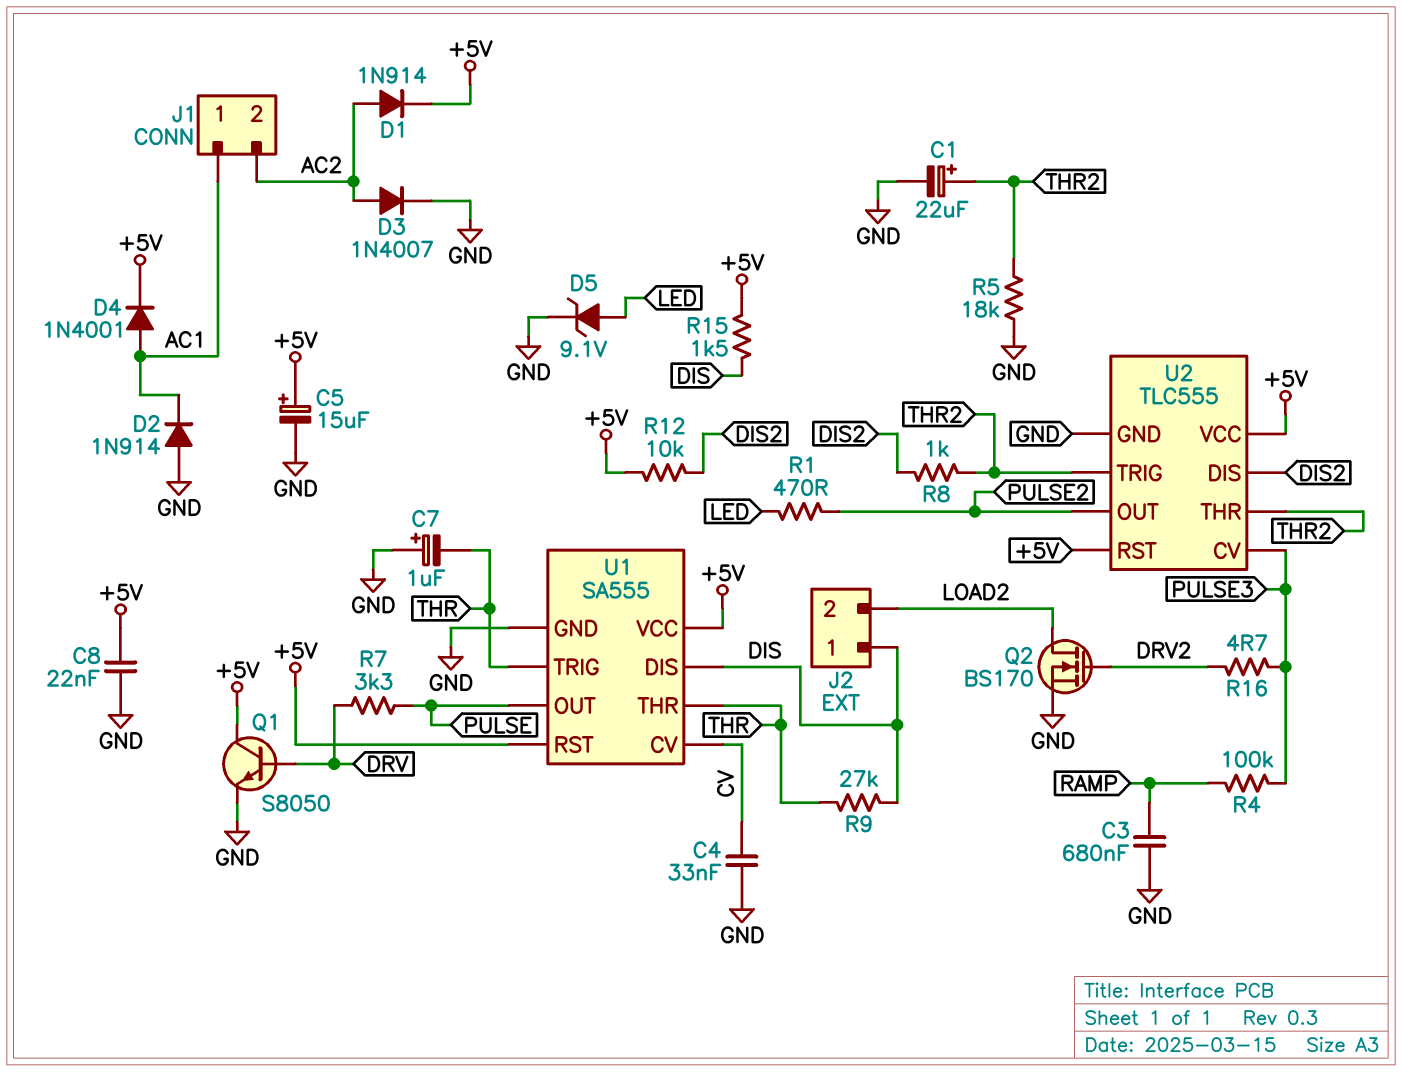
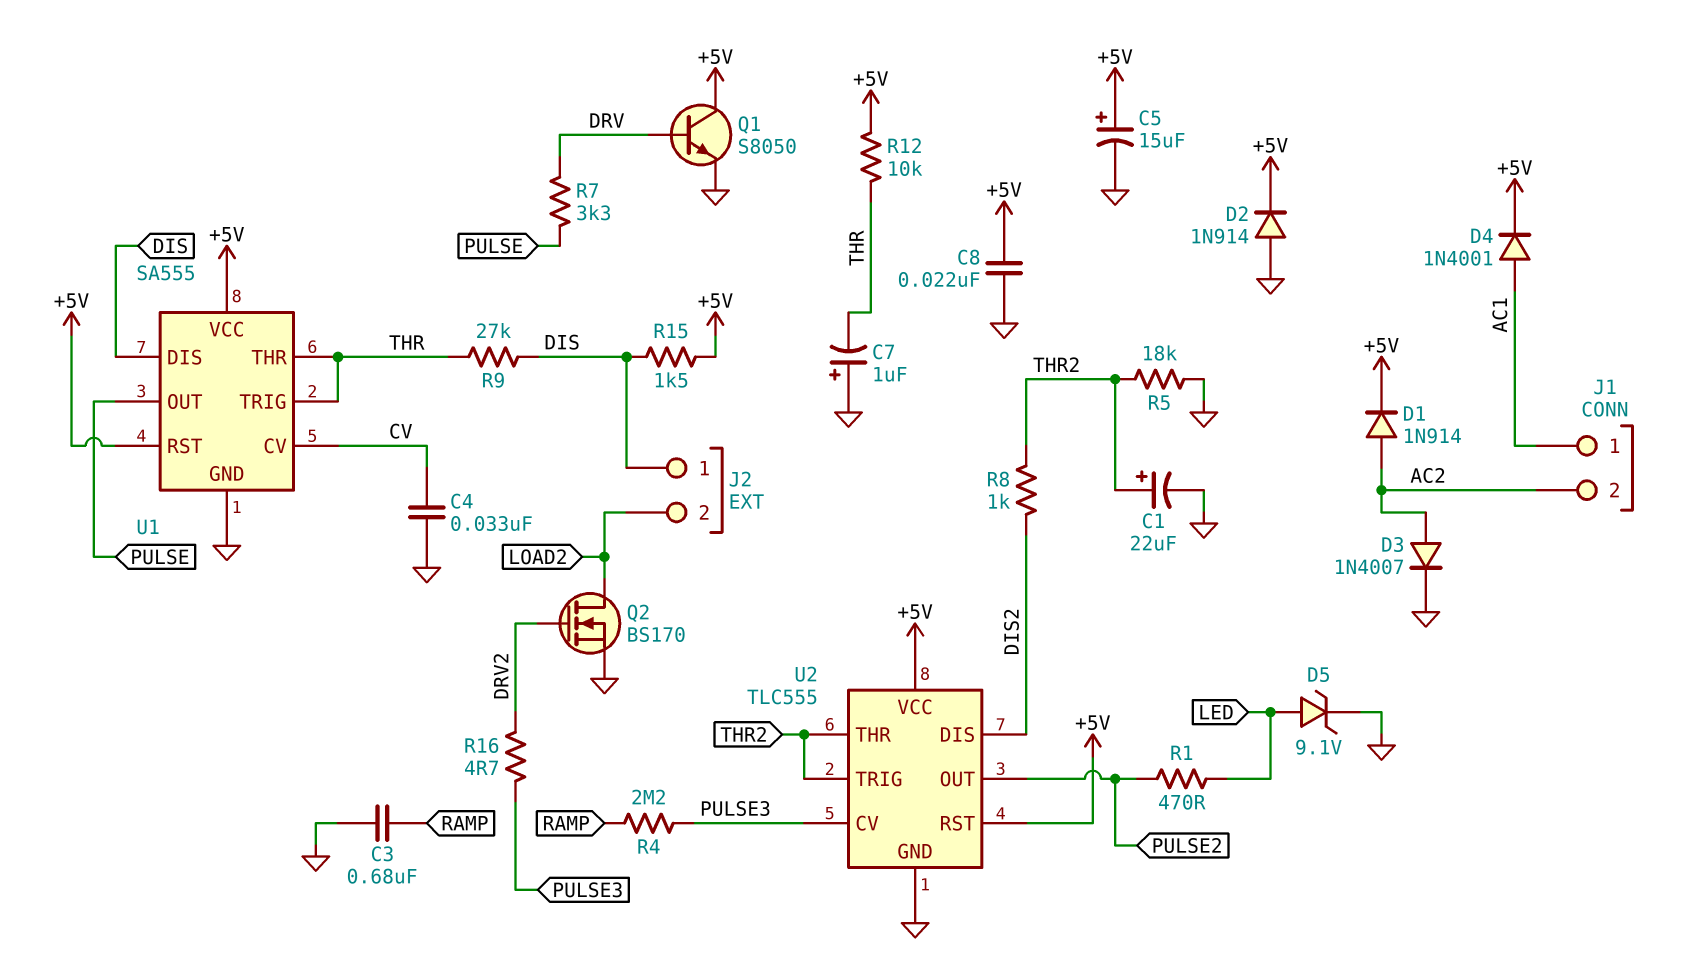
D2: diode 1N914 (A GND, K AC1) -> diode 1N914 (A GND, K +5V)
R4: 100k (PULSE3, RAMP) -> 2.2M (PULSE3, RAMP)
R12: 10k (+5V, DIS2) -> 10k (+5V, THR)

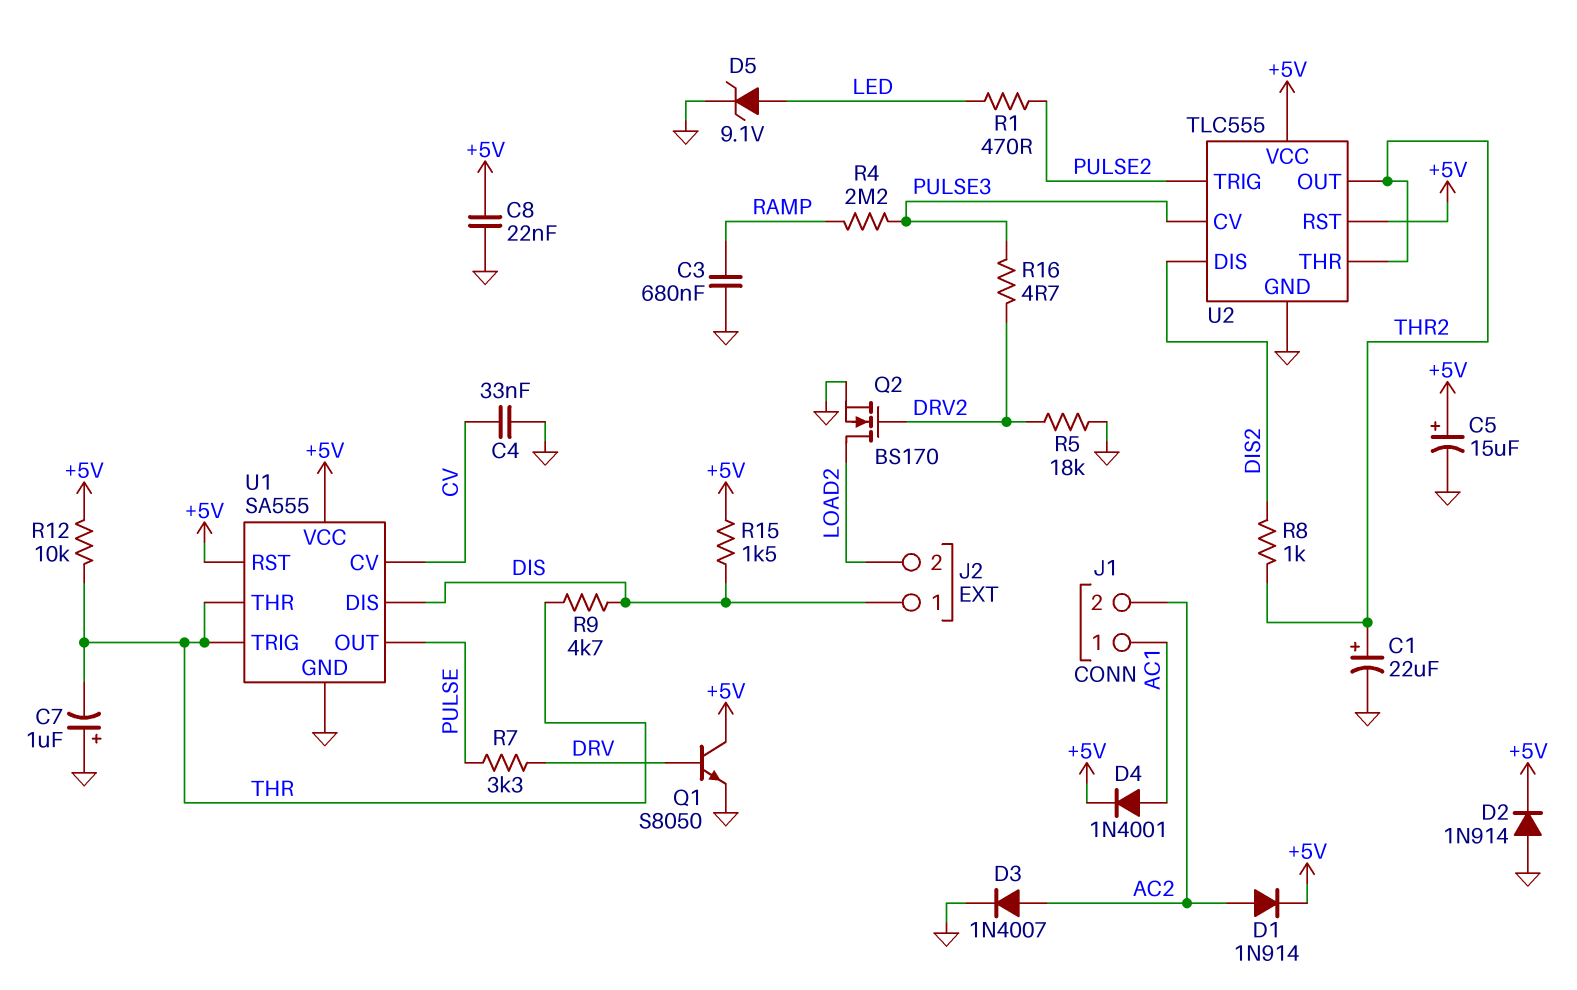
R5: 18k (GND, THR2) -> 18k (DRV2, GND)
R9: 27k (DIS, THR) -> 4.7k (DIS, THR)
U2 pin OUT: PULSE2 -> THR2
U2 pin TRIG: THR2 -> PULSE2

